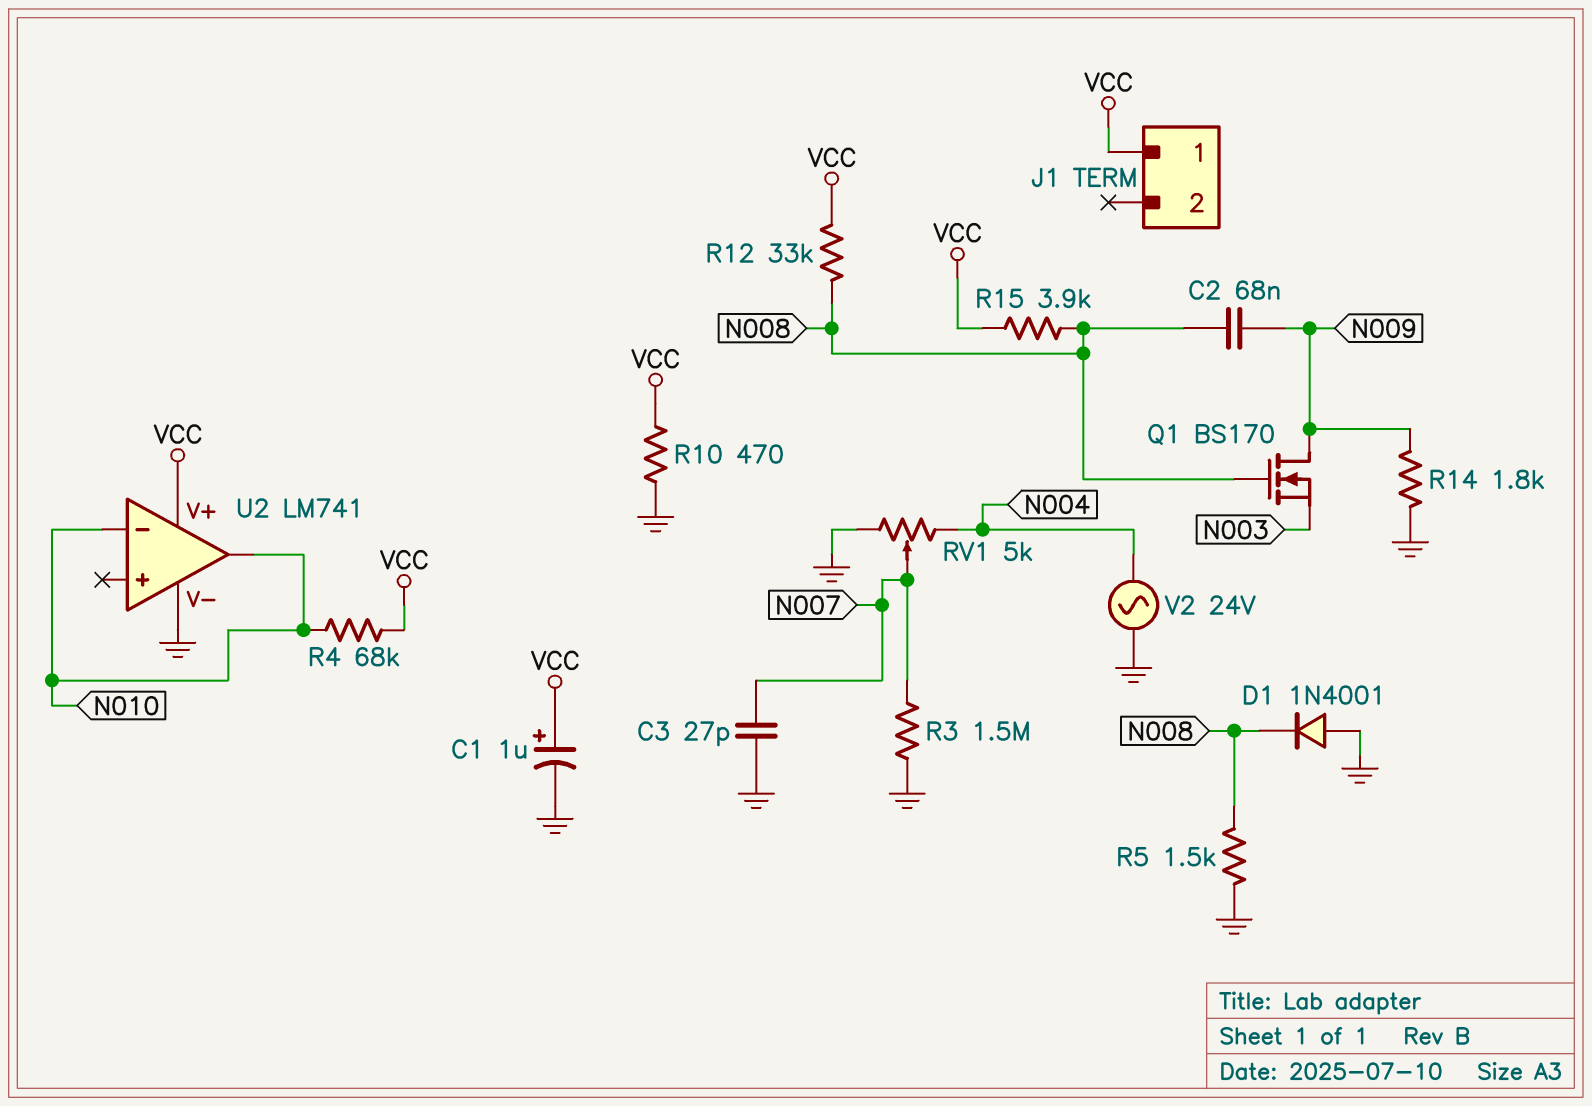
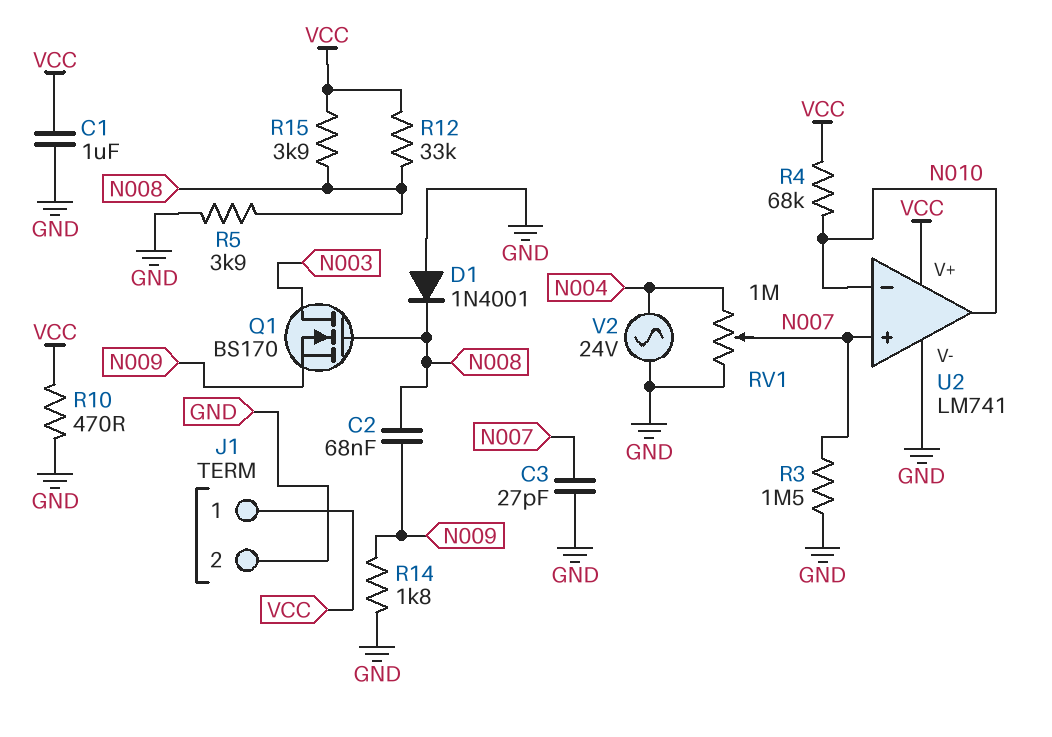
C1: 1uF (plus VCC, minus GND) -> 1uF (GND, VCC)
J1 pin 2: none -> GND
Q1: NMOS BS170 (G N008, D N009, S N003) -> NMOS BS170 (G N008, D N003, S N009)
R5: 1.5k (GND, N008) -> 3.9k (GND, N008)
RV1: 5k (GND, N004, wiper N007) -> 1M (GND, N004, wiper N007)
U2 pin in+: none -> N007

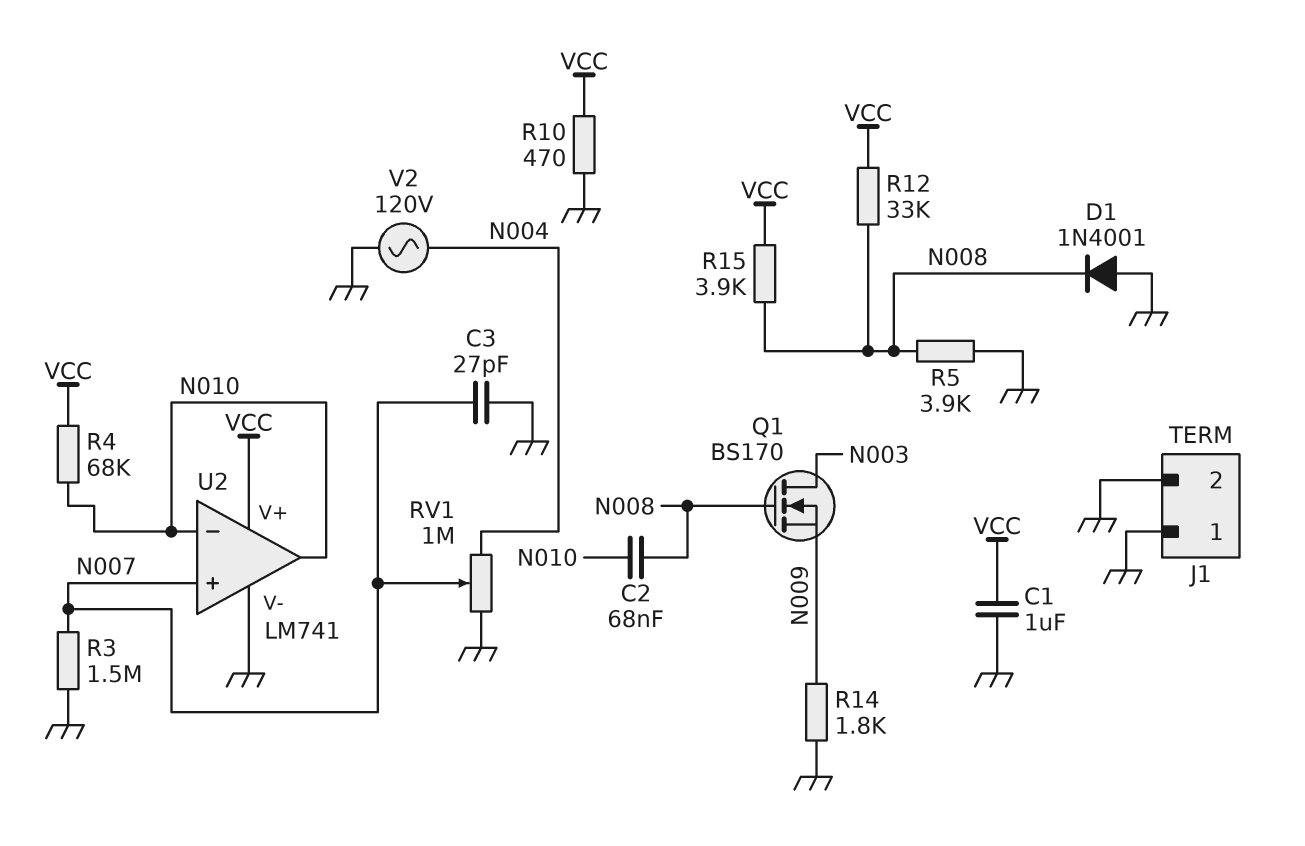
C2: 68nF (N008, N009) -> 68nF (N008, N010)
J1 pin 1: VCC -> GND
V2: AC 24V (GND, N004) -> AC 120V (GND, N004)

